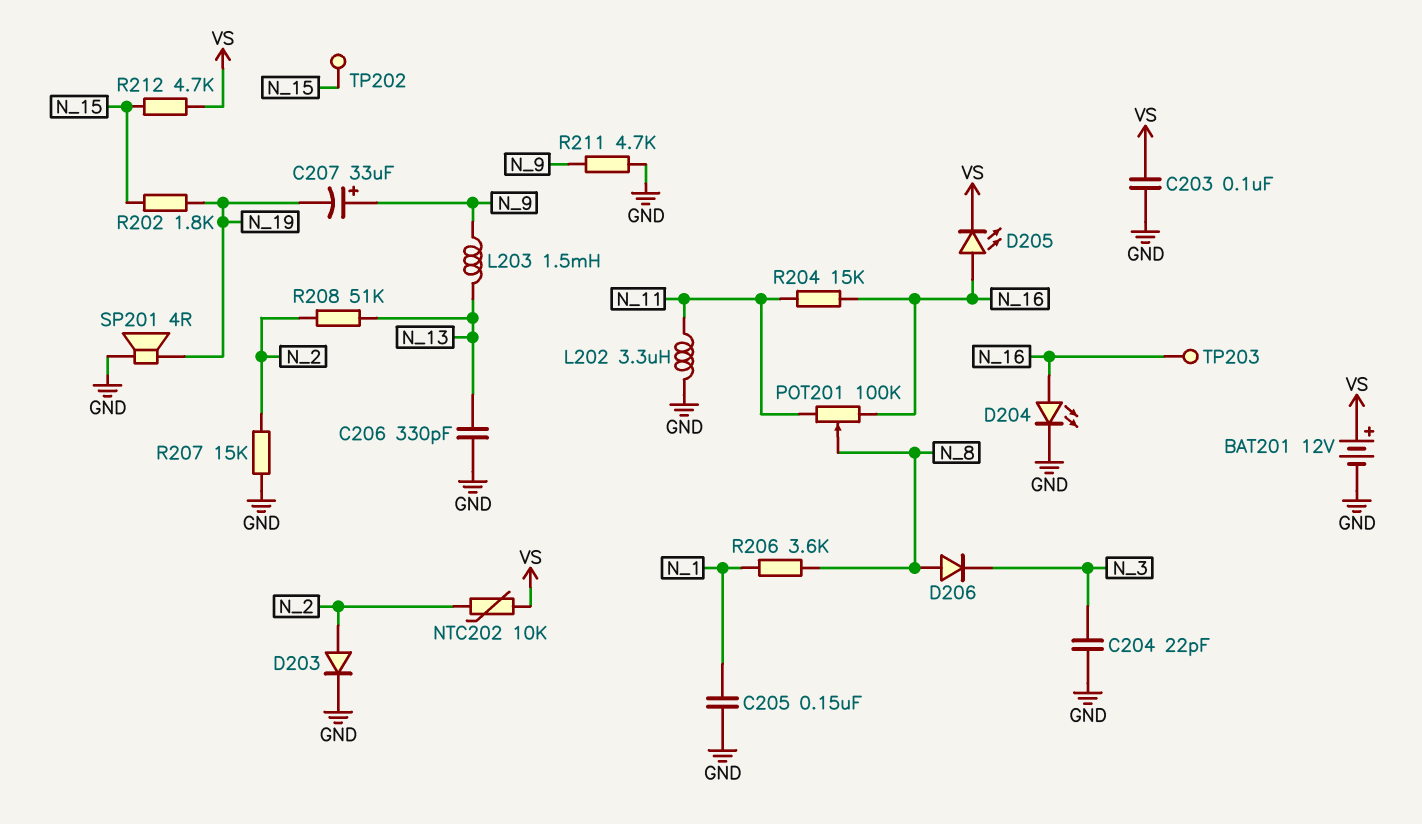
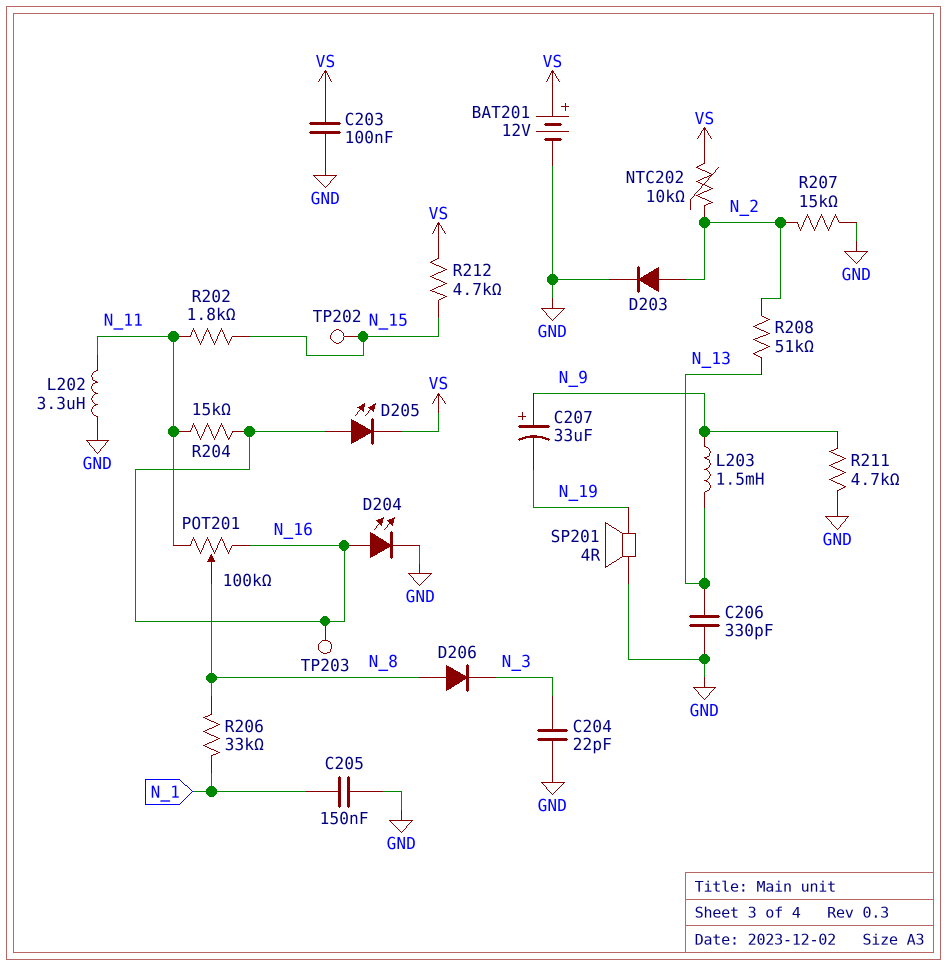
R202: 1.8k (N_15, N_19) -> 1.8k (N_11, N_15)
R206: 3.6k (N_1, N_8) -> 33k (N_1, N_8)

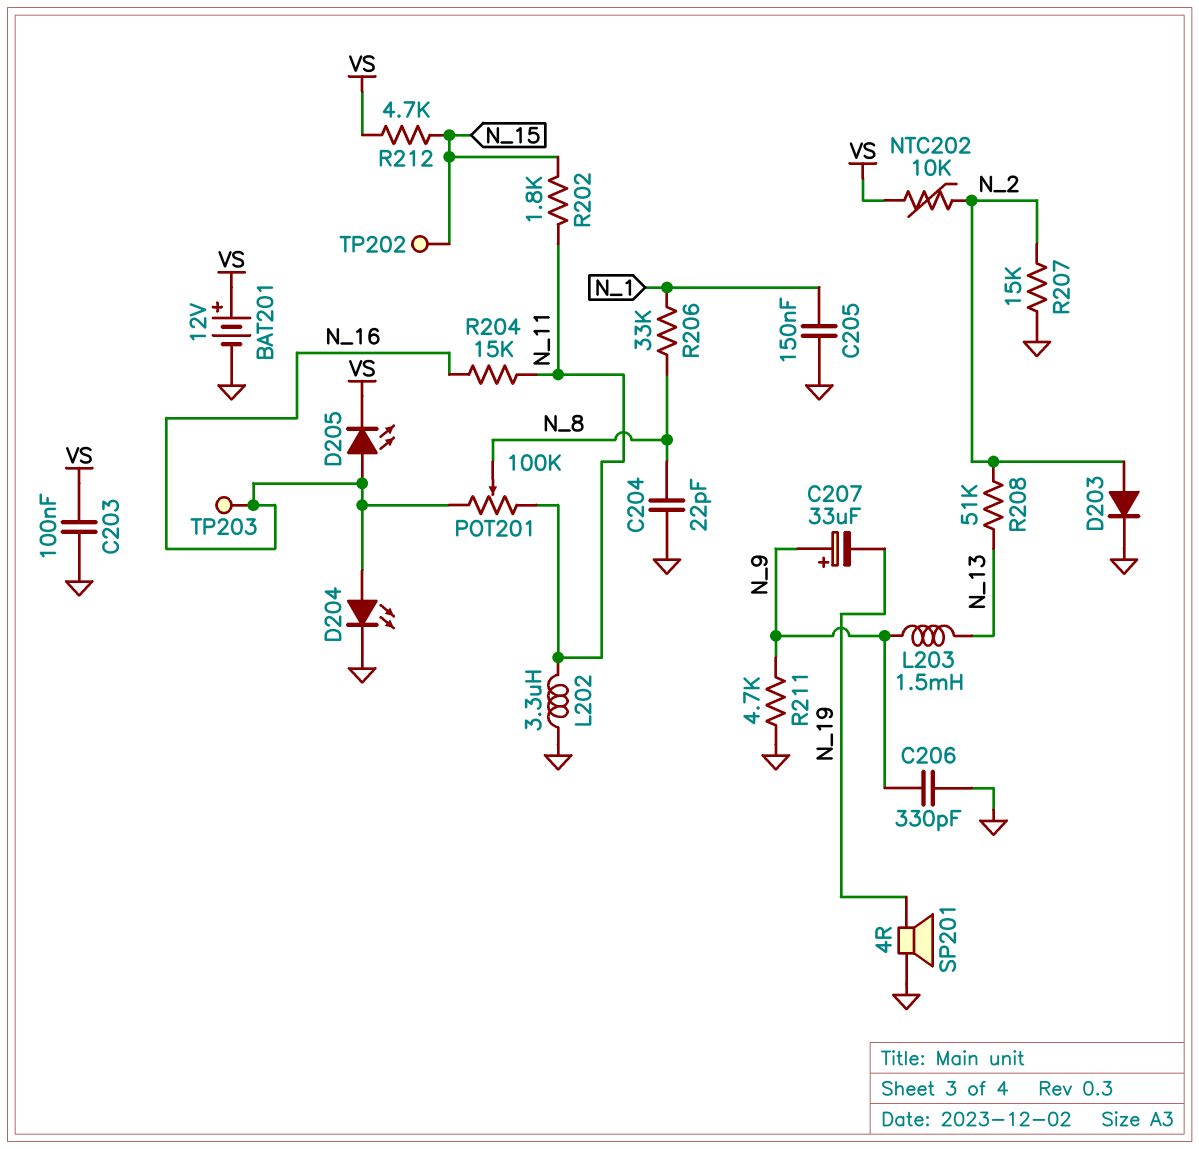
C204: 22pF (GND, N_3) -> 22pF (GND, N_8)
C206: 330pF (GND, N_13) -> 330pF (GND, N_9)
D206: diode (A N_8, K N_3) -> none

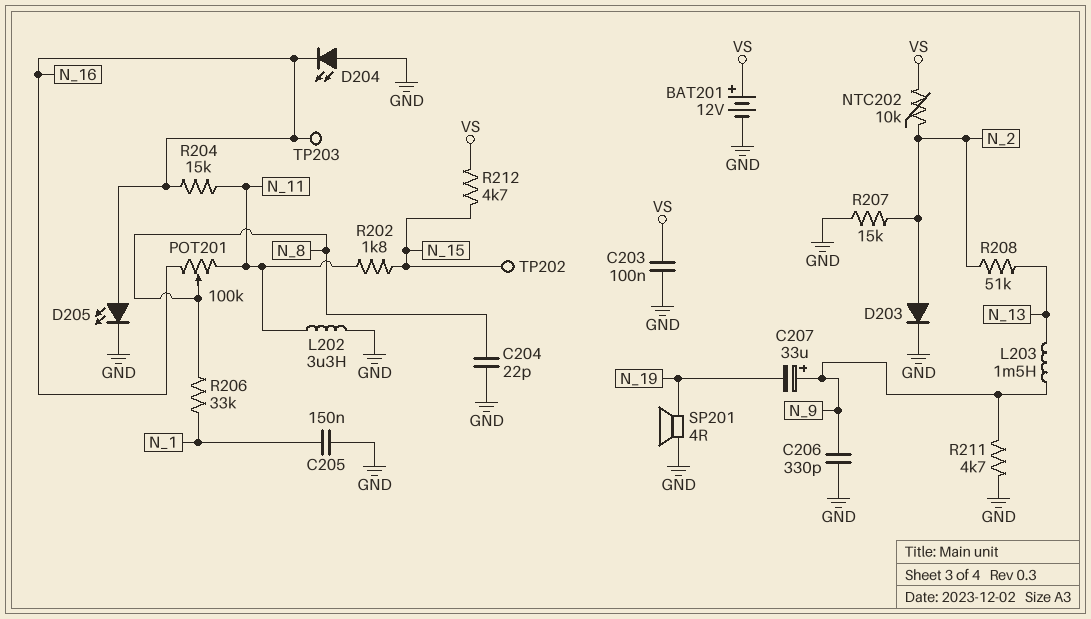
D204: LED (A N_16, K GND) -> LED (A GND, K N_16)
D205: LED (A N_16, K VS) -> LED (A N_16, K GND)

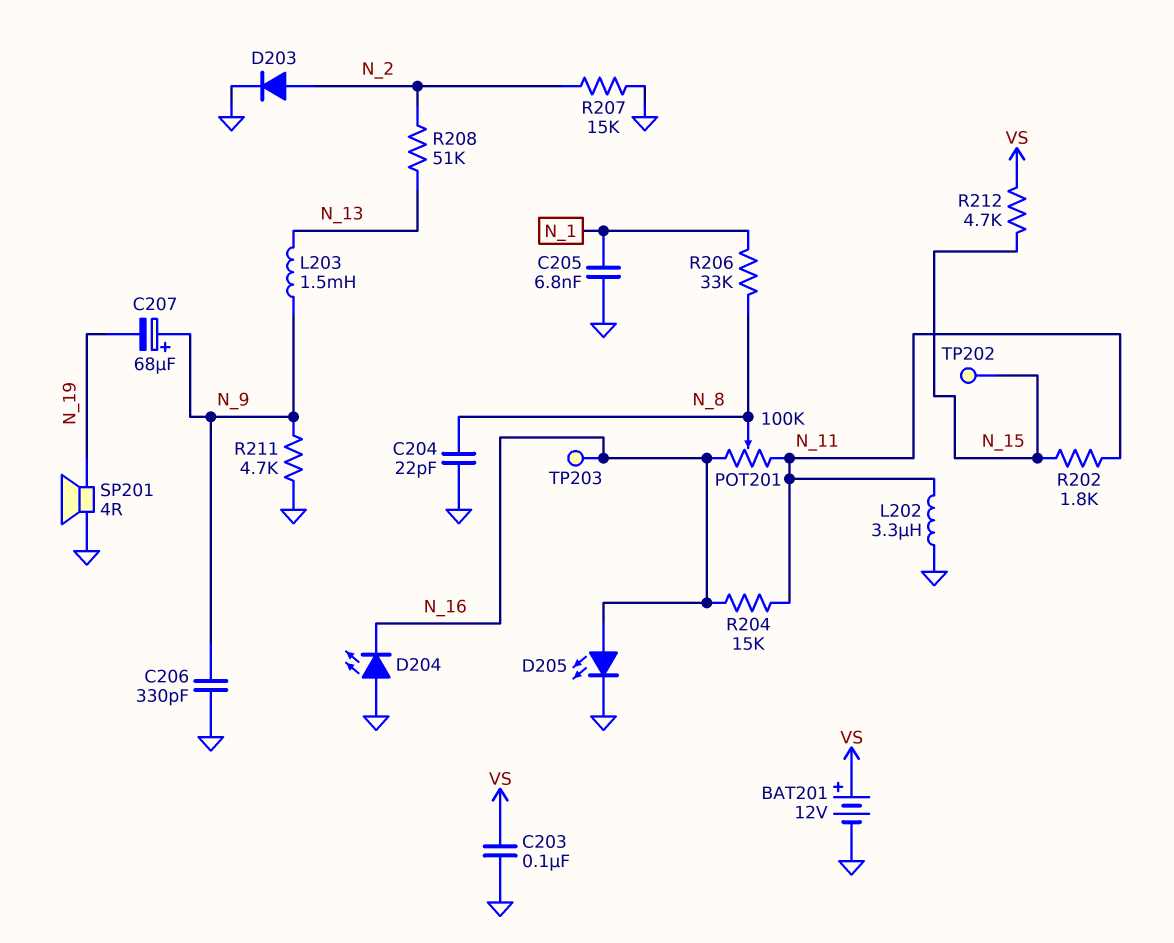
C205: 150nF (GND, N_1) -> 6.8nF (GND, N_1)
C207: 33uF (plus N_9, minus N_19) -> 68uF (plus N_9, minus N_19)
NTC202: 10k (N_2, VS) -> none

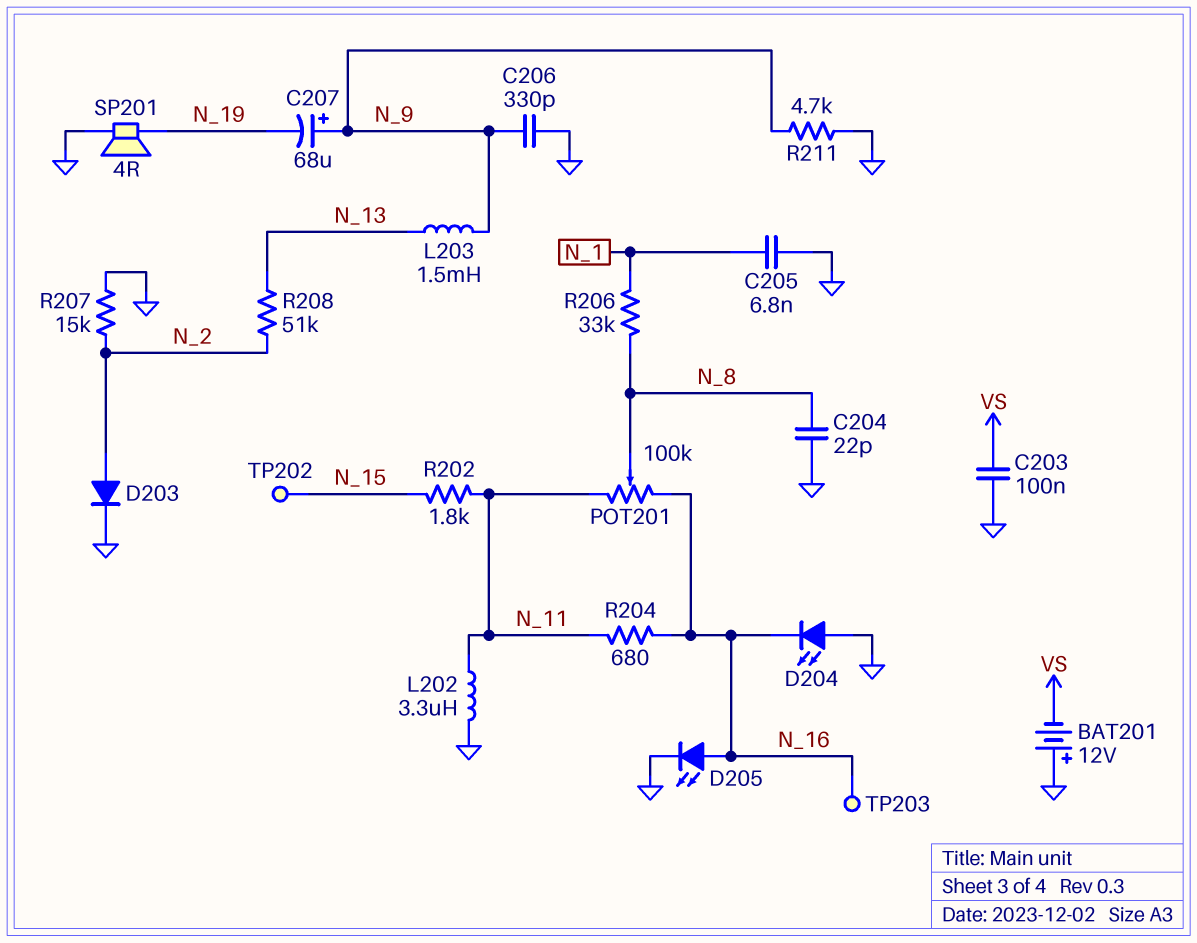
BAT201: 12V (plus VS, minus GND) -> 12V (plus GND, minus VS)
R204: 15k (N_11, N_16) -> 680 (N_11, N_16)
R212: 4.7k (N_15, VS) -> none

